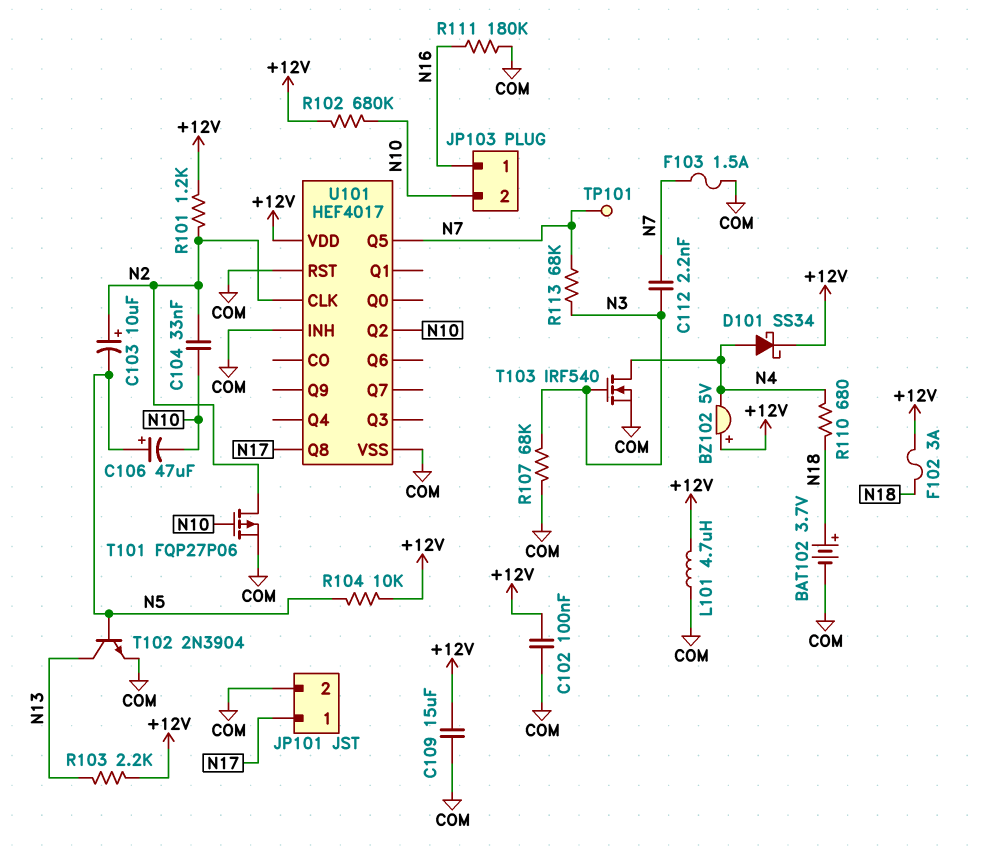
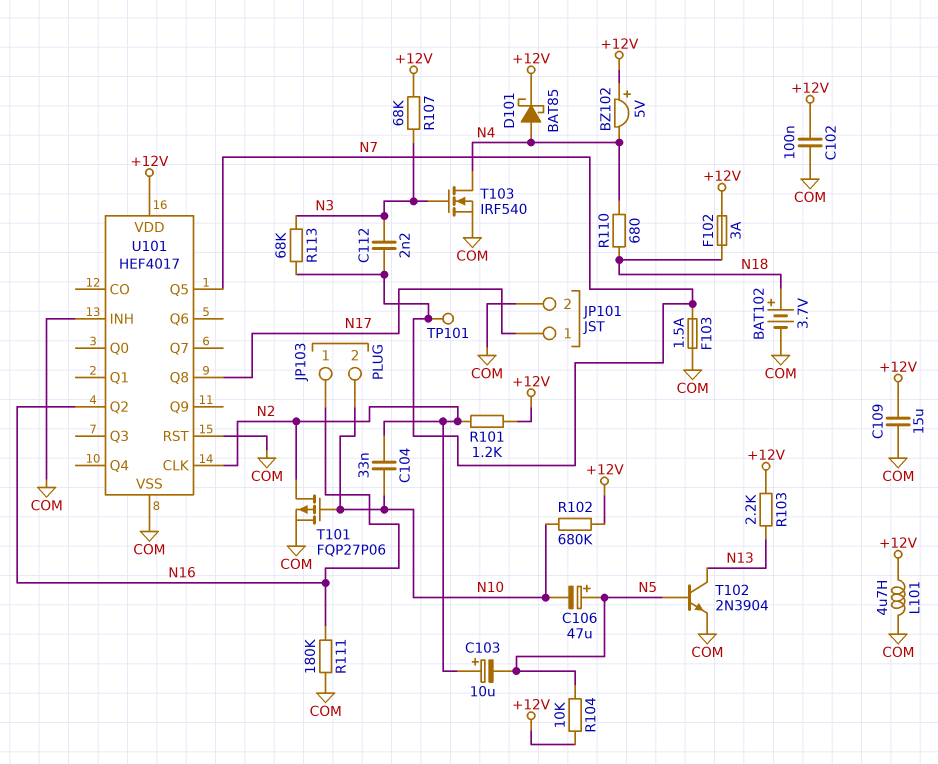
D101: schottky SS34 (A N4, K +12V) -> schottky BAT85 (A N4, K +12V)
R107: 68k (COM, N3) -> 68k (+12V, N3)
U101 pin Q2: N10 -> N16

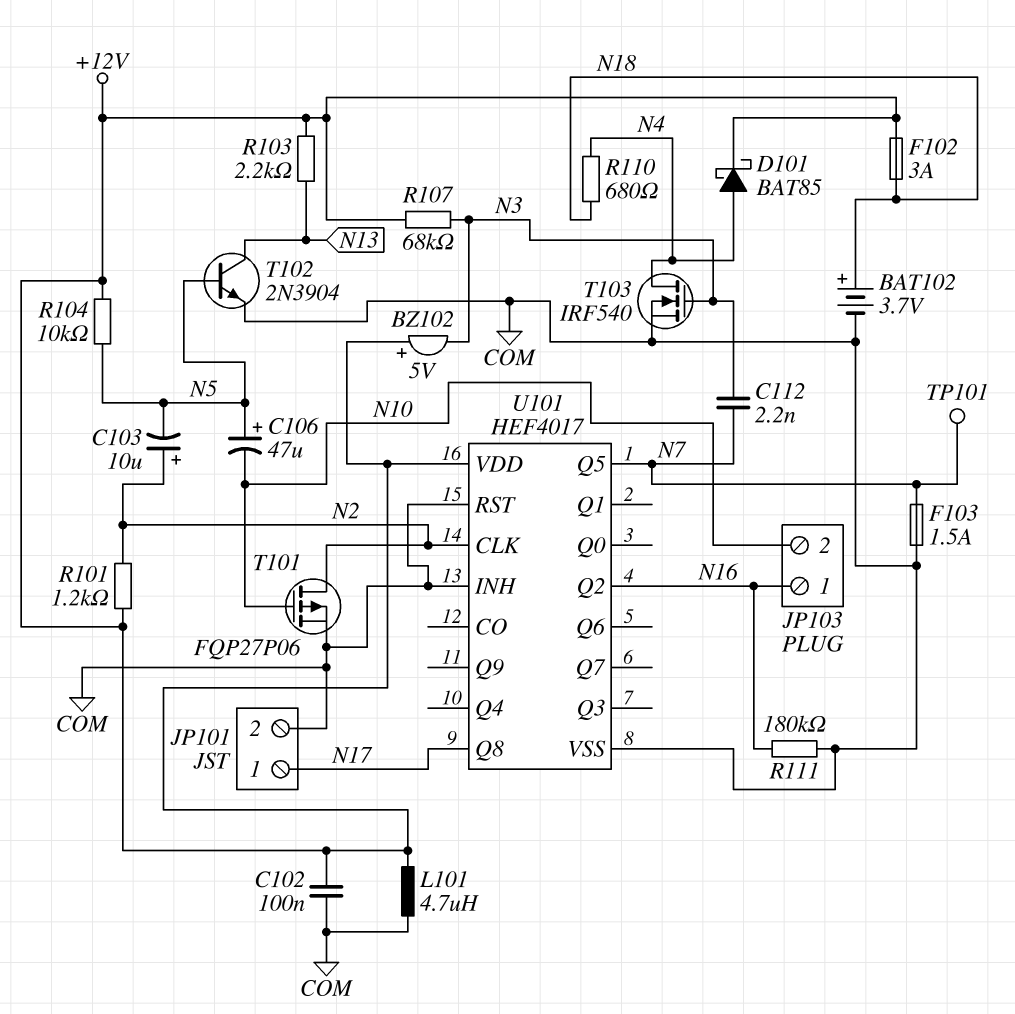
BZ102: buzzer 5V (plus +12V, minus N4) -> buzzer 5V (plus +12V, minus N3)
C104: 33nF (N2, N10) -> none
C109: 15uF (+12V, COM) -> none
R102: 680k (+12V, N10) -> none
R113: 68k (N3, N7) -> none

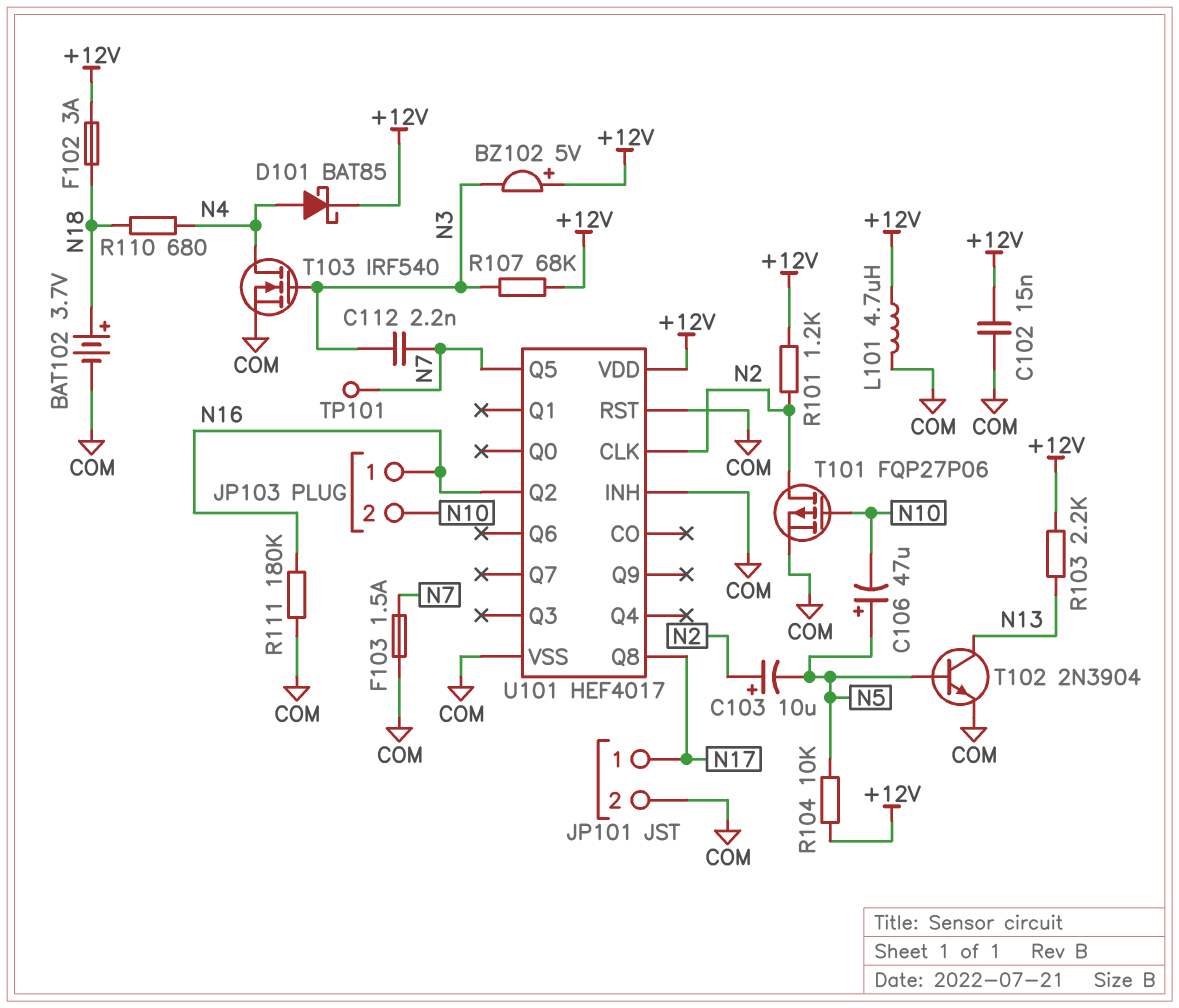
C102: 100nF (+12V, COM) -> 15nF (+12V, COM)

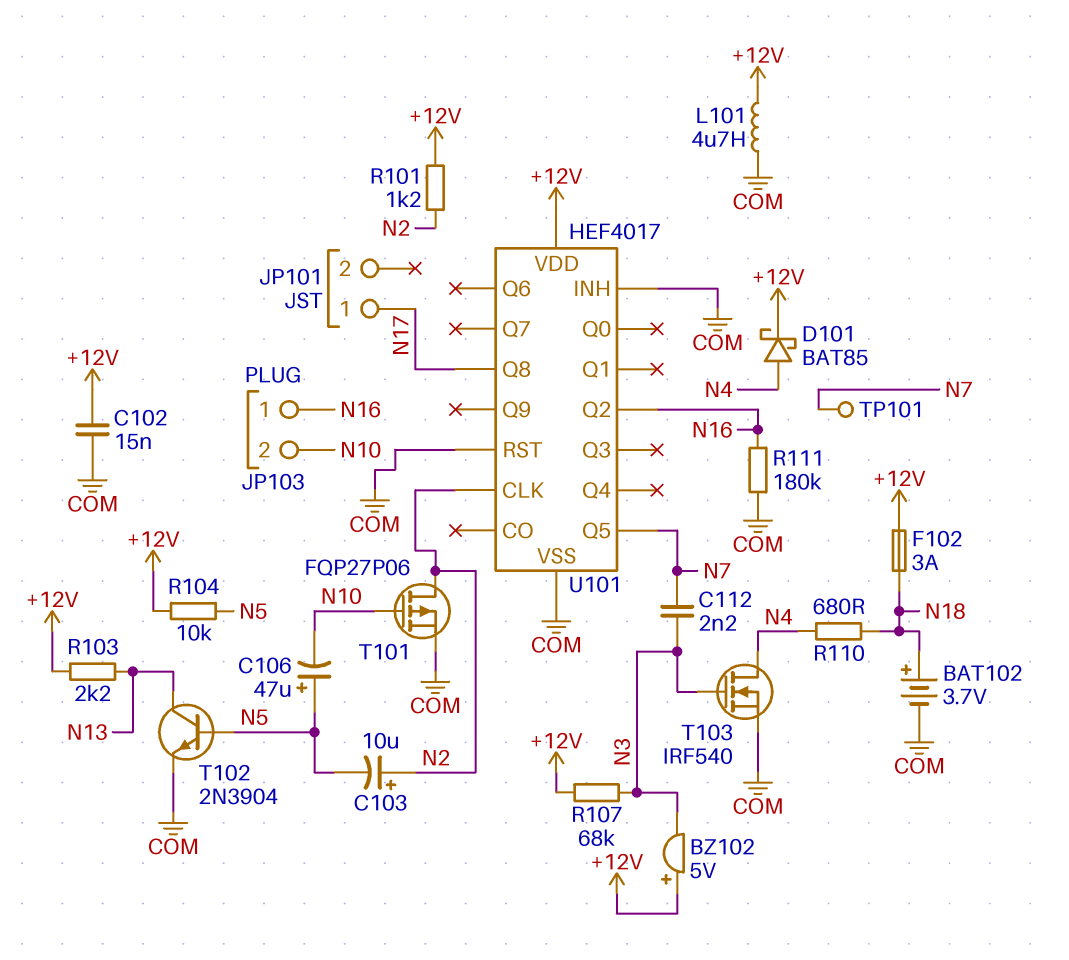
F103: 1.5A (COM, N7) -> none
JP101 pin 2: COM -> none

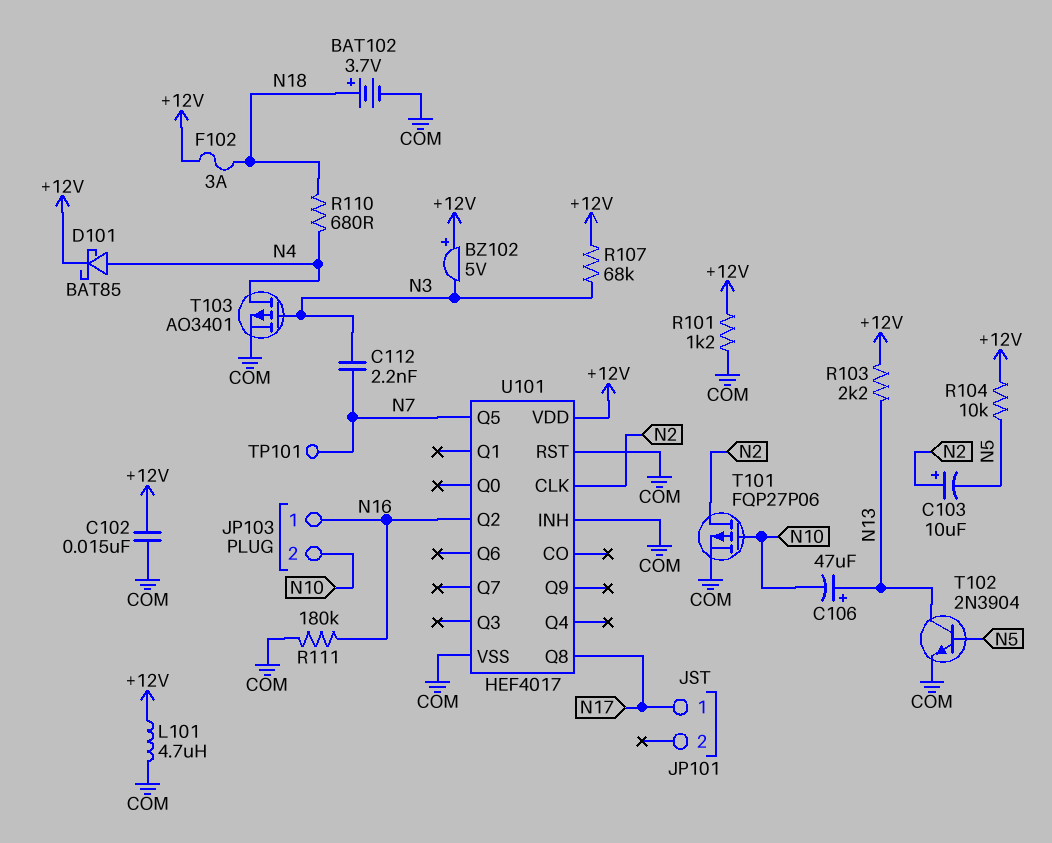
C106: 47uF (plus N5, minus N10) -> 47uF (plus N13, minus N10)
R101: 1.2k (+12V, N2) -> 1.2k (+12V, COM)
T103: NMOS IRF540 (G N3, D N4, S COM) -> PMOS AO3401 (G N3, D N4, S COM)

